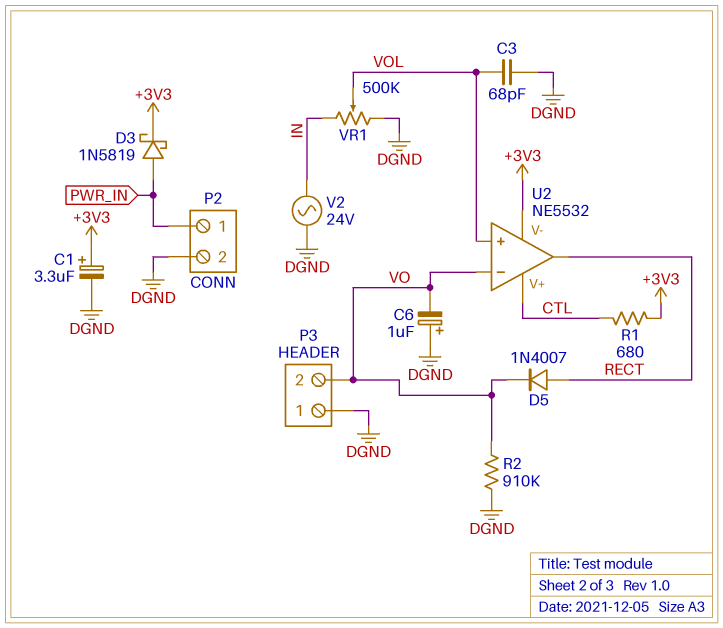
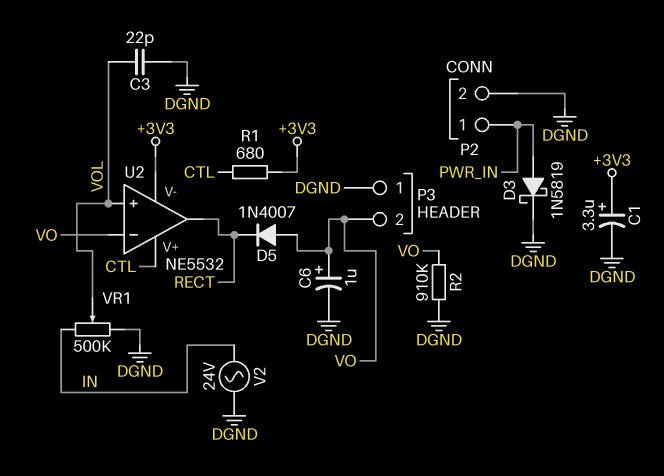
C3: 68pF (DGND, VOL) -> 22pF (DGND, VOL)
C6: 1uF (plus DGND, minus VO) -> 1uF (plus VO, minus DGND)
D3: schottky 1N5819 (A PWR_IN, K +3V3) -> schottky 1N5819 (A PWR_IN, K DGND)
D5: diode 1N4007 (A RECT, K VO) -> diode 1N4007 (A VO, K RECT)

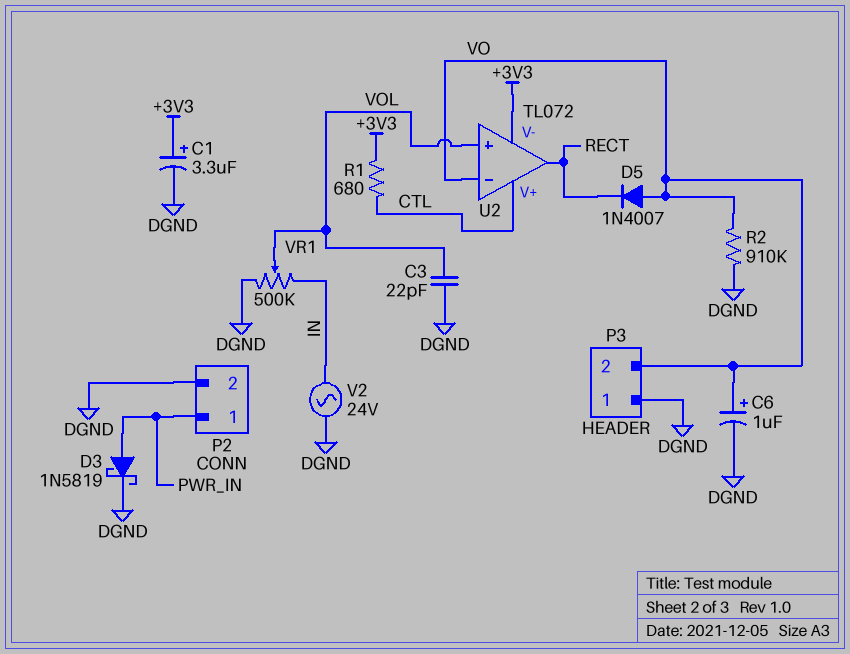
U2: NE5532 -> TL072

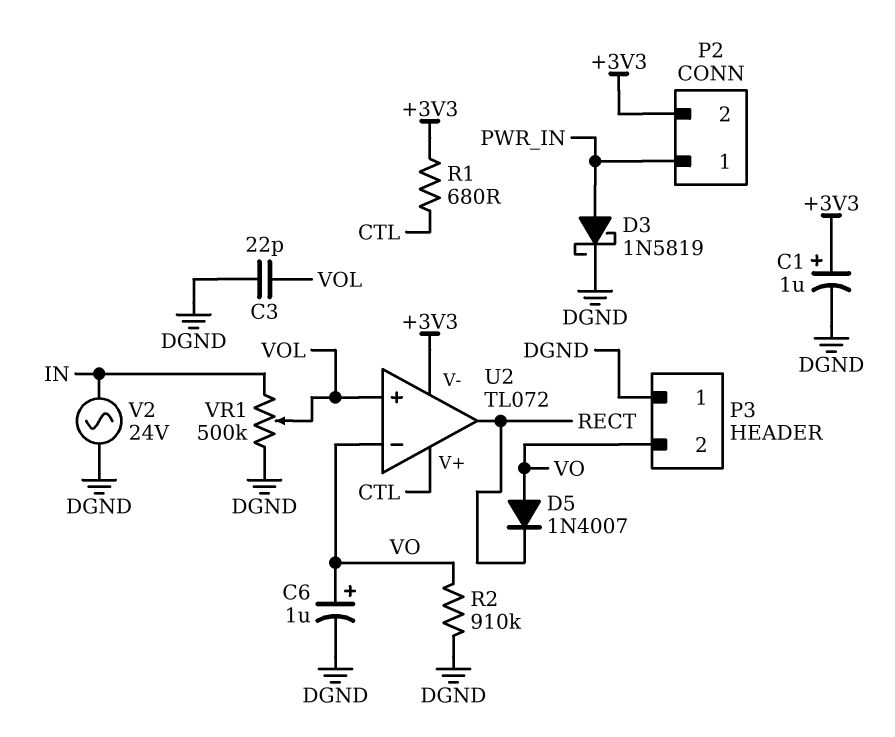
C1: 3.3uF (plus +3V3, minus DGND) -> 1uF (plus +3V3, minus DGND)
P2 pin 2: DGND -> +3V3

